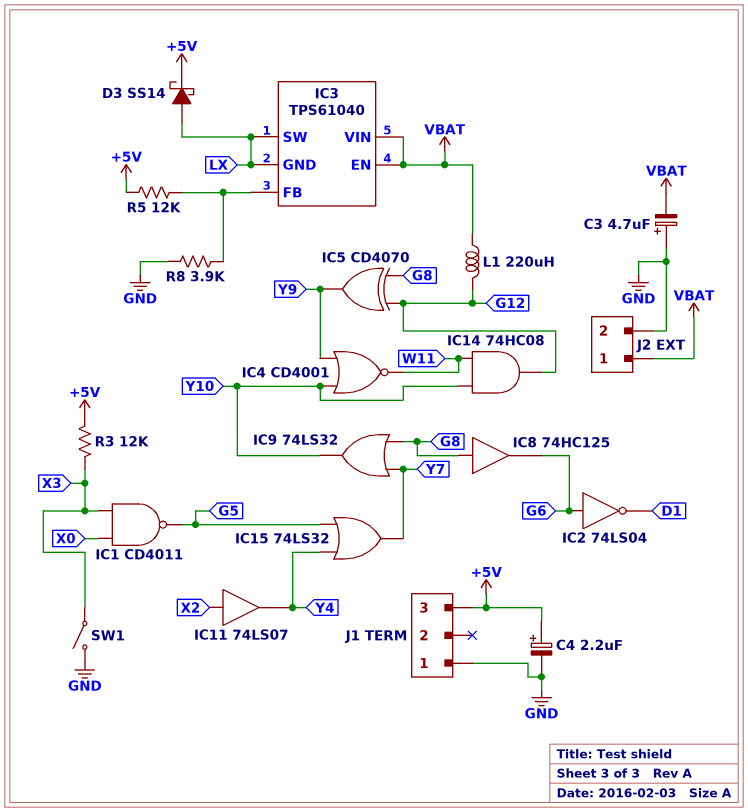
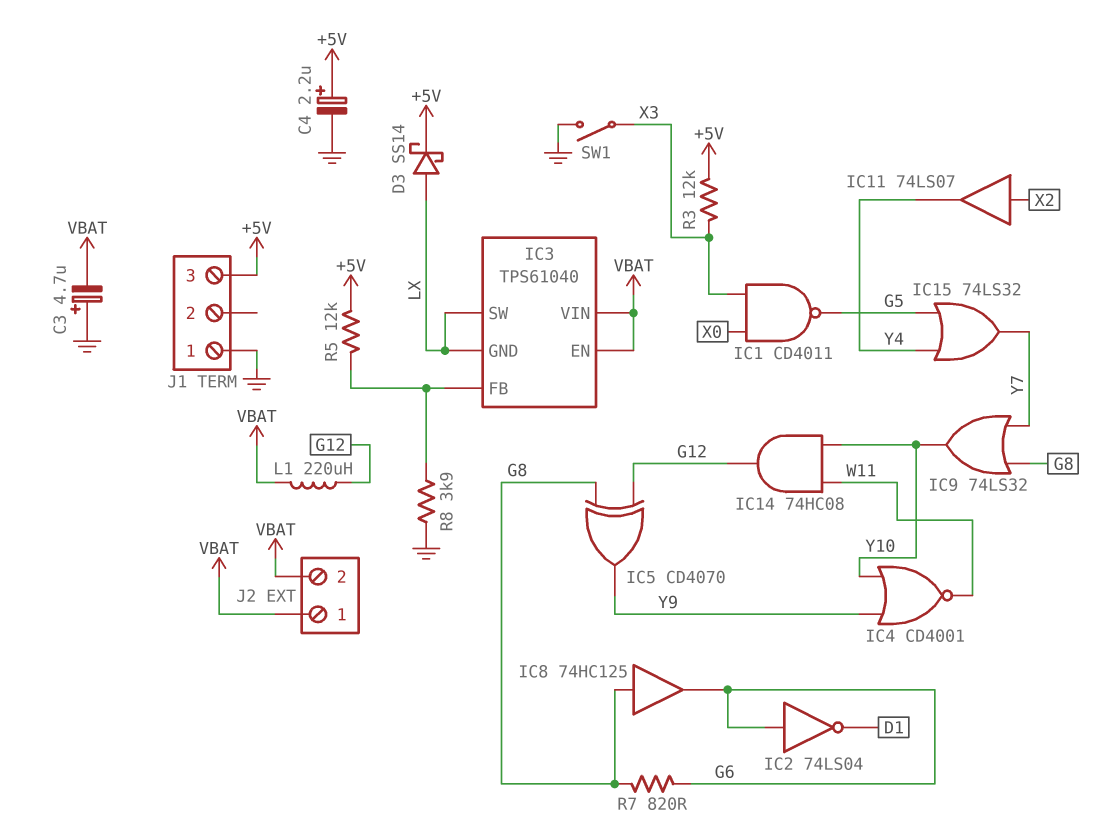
J2 pin 2: GND -> VBAT
R7: none -> 820 (G6, G8)

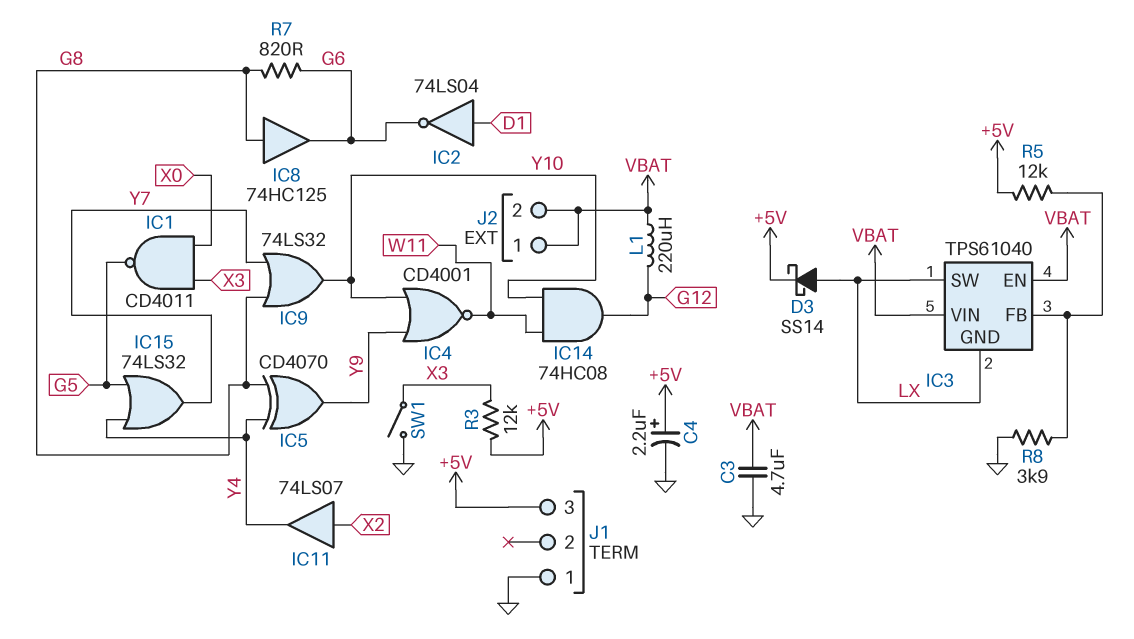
C3: 4.7uF (plus GND, minus VBAT) -> 4.7uF (GND, VBAT)
IC2: NOT 74LS04 (in G6, out D1) -> NOT 74LS04 (in D1, out G6)
IC5: XOR CD4070 (in G8, in G12, out Y9) -> XOR CD4070 (in G8, in Y4, out Y9)

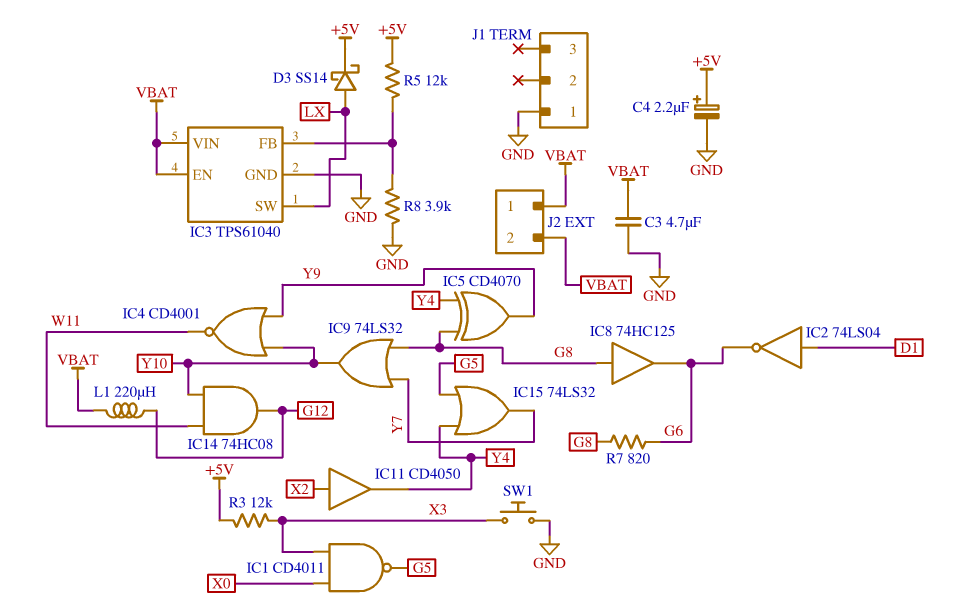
IC3 pin GND: LX -> GND
IC11: buffer 74LS07 (in X2, out Y4) -> buffer CD4050 (in X2, out Y4)
J1 pin 3: +5V -> none
SW1: switch (GND, X3) -> button (GND, X3)

